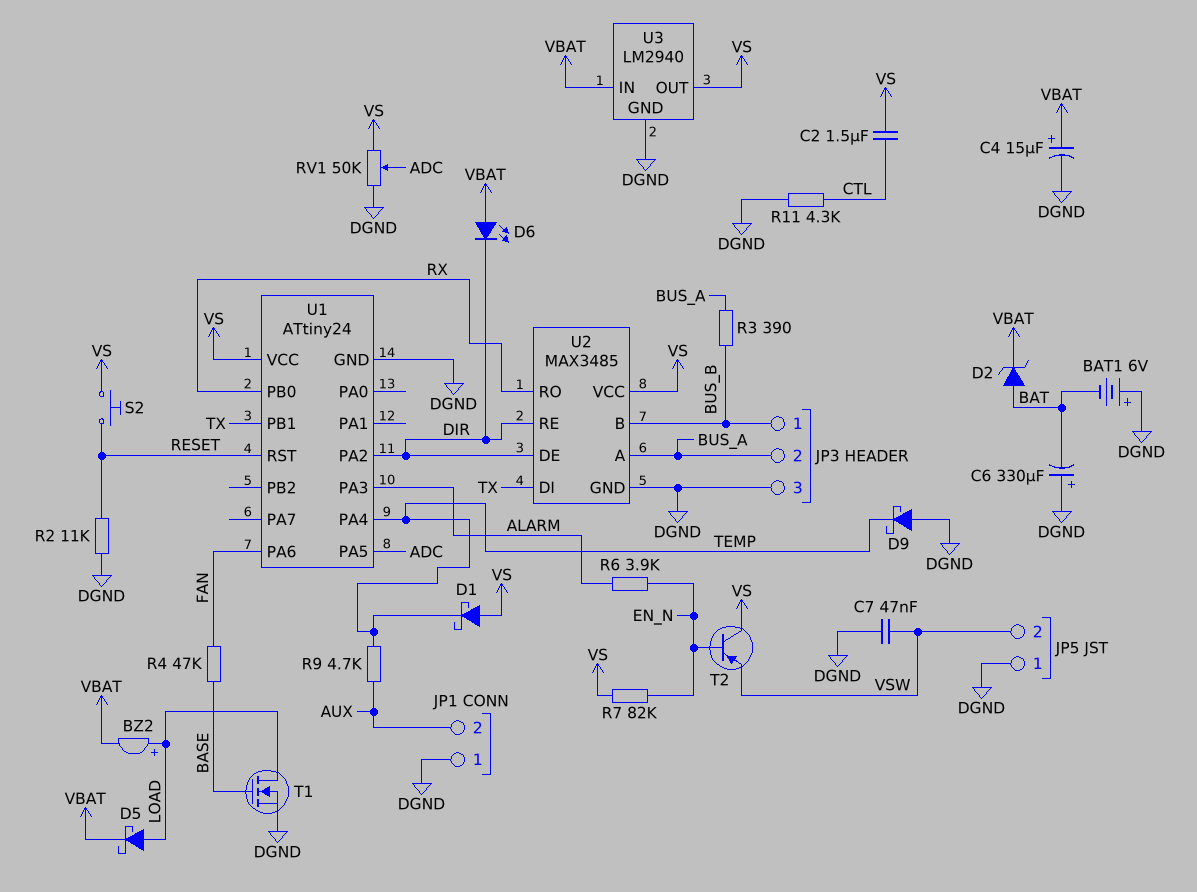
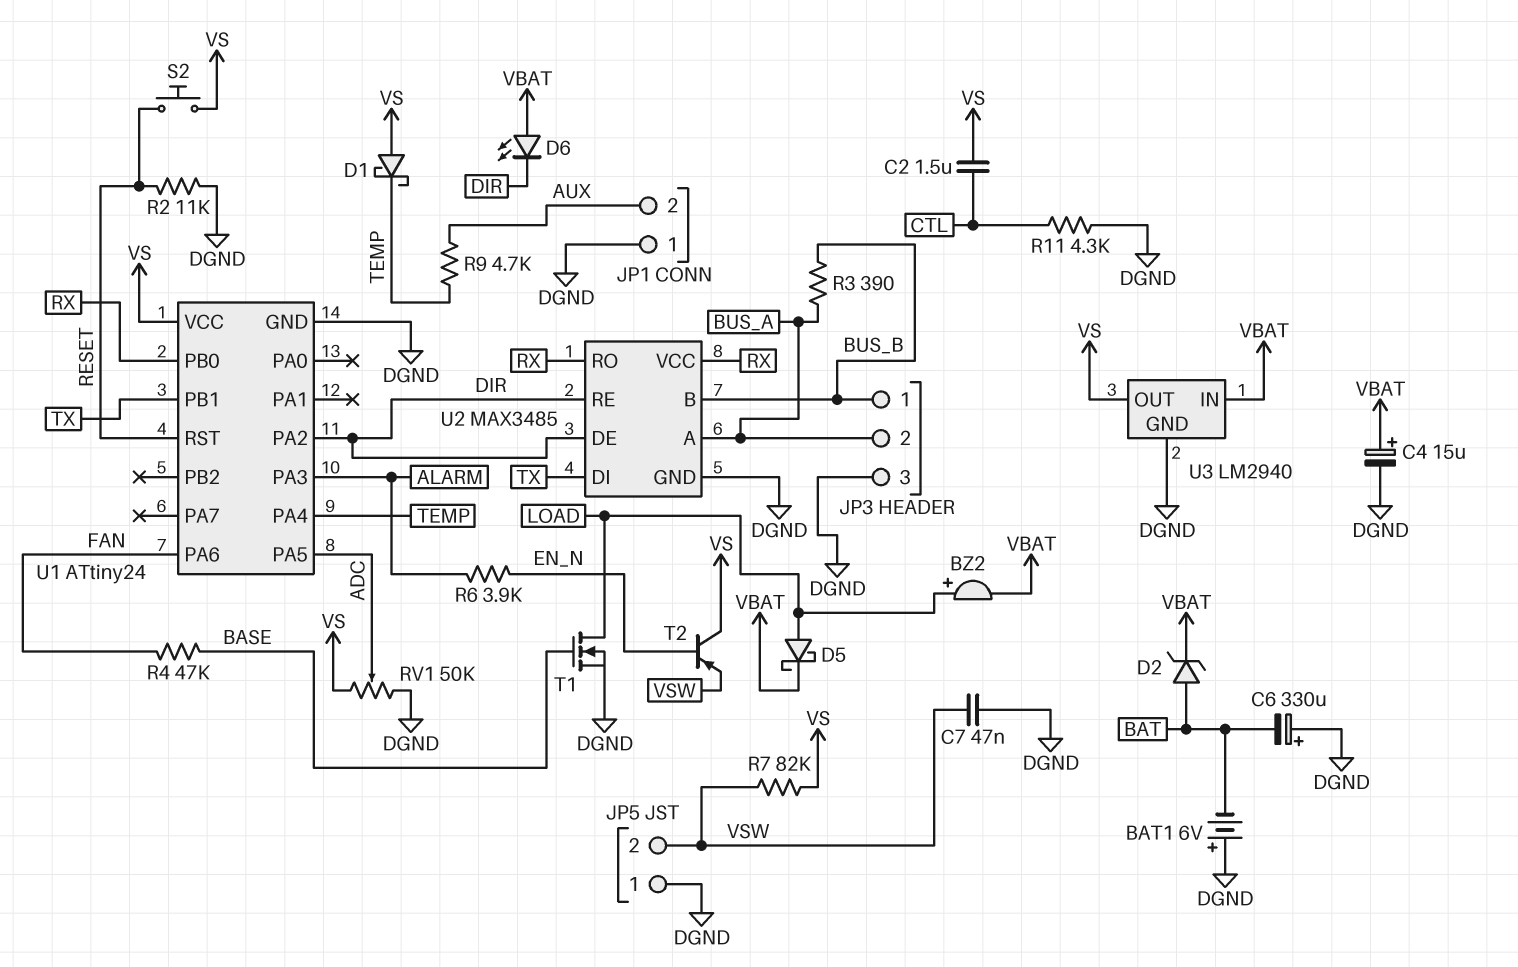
D9: schottky (A DGND, K TEMP) -> none
R7: 82k (EN_N, VS) -> 82k (VS, VSW)
U2 pin VCC: VS -> RX

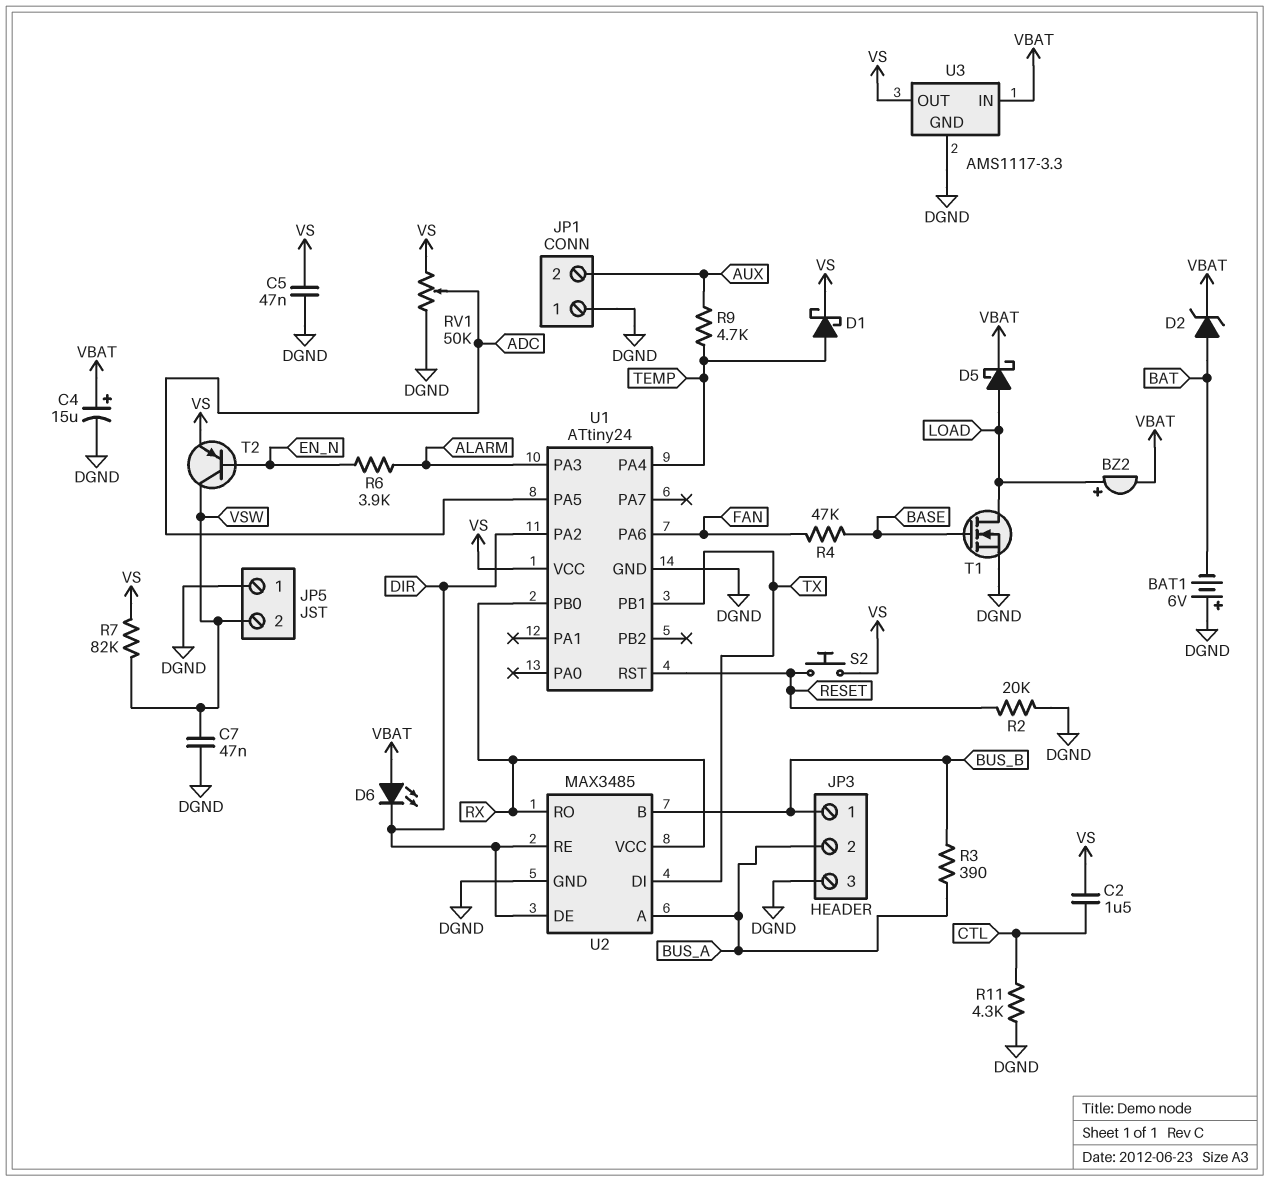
C5: none -> 47nF (DGND, VS)
C6: 330uF (plus DGND, minus BAT) -> none
D1: schottky (A VS, K TEMP) -> schottky (A TEMP, K VS)
R2: 11k (DGND, RESET) -> 20k (DGND, RESET)
T2: PNP (B EN_N, C VS, E VSW) -> PNP (B EN_N, C VSW, E VS)
U3: LM2940 -> AMS1117-3.3

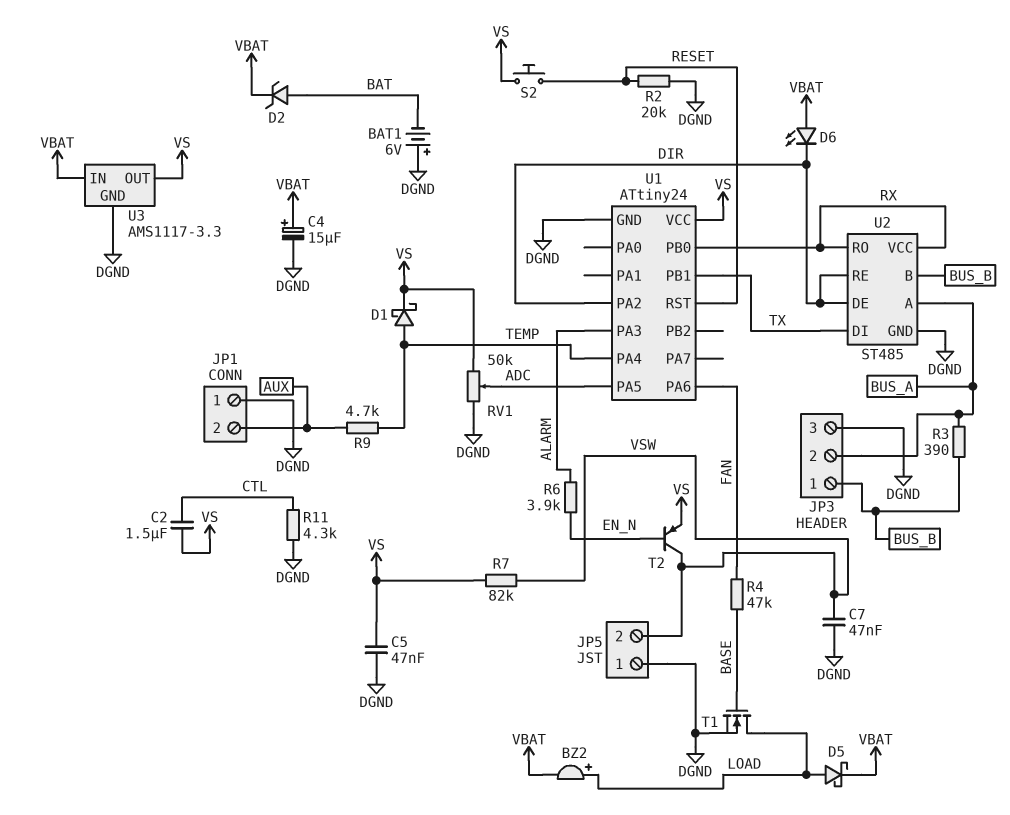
U2: MAX3485 -> ST485

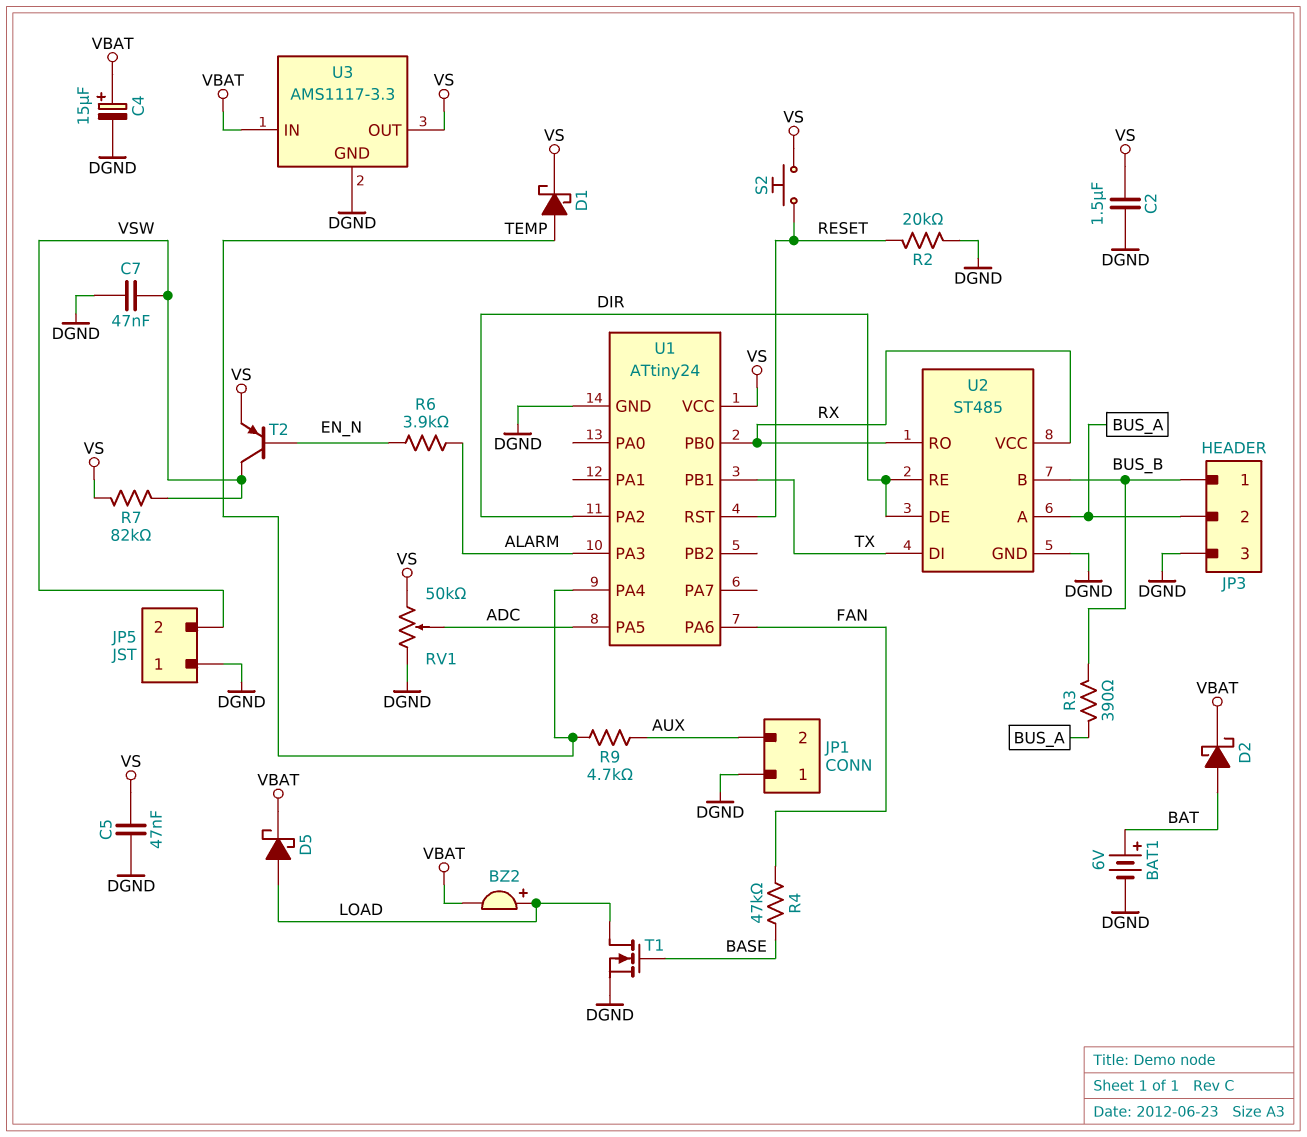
BAT1: 6V (plus DGND, minus BAT) -> 6V (plus BAT, minus DGND)
C2: 1.5uF (CTL, VS) -> 1.5uF (DGND, VS)
D2: zener (A BAT, K VBAT) -> schottky (A BAT, K VBAT)
D6: LED (A VBAT, K DIR) -> none
R11: 4.3k (CTL, DGND) -> none

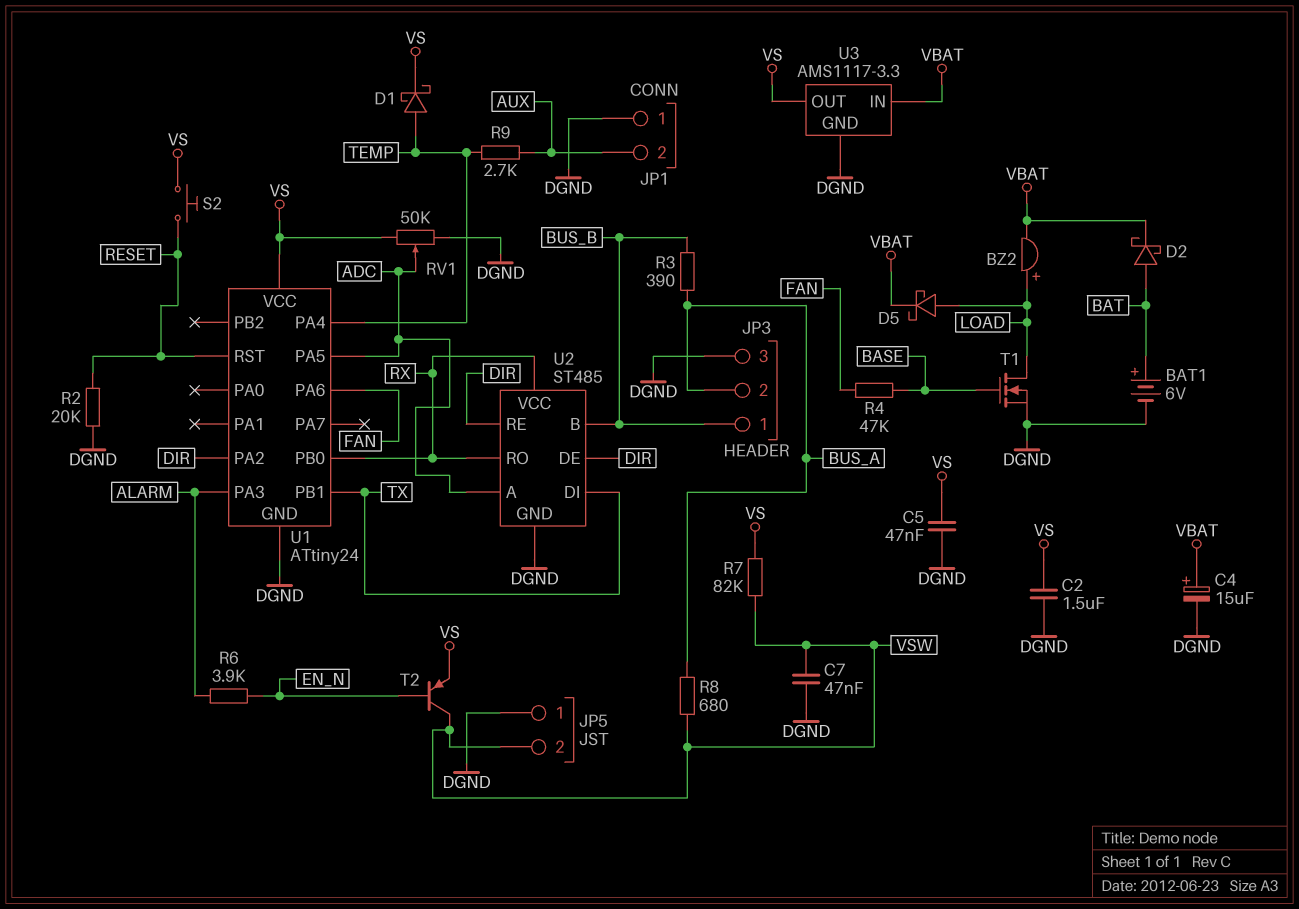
R8: none -> 680 (BUS_A, VSW)
R9: 4.7k (AUX, TEMP) -> 2.7k (AUX, TEMP)
U2 pin A: BUS_A -> ADC

